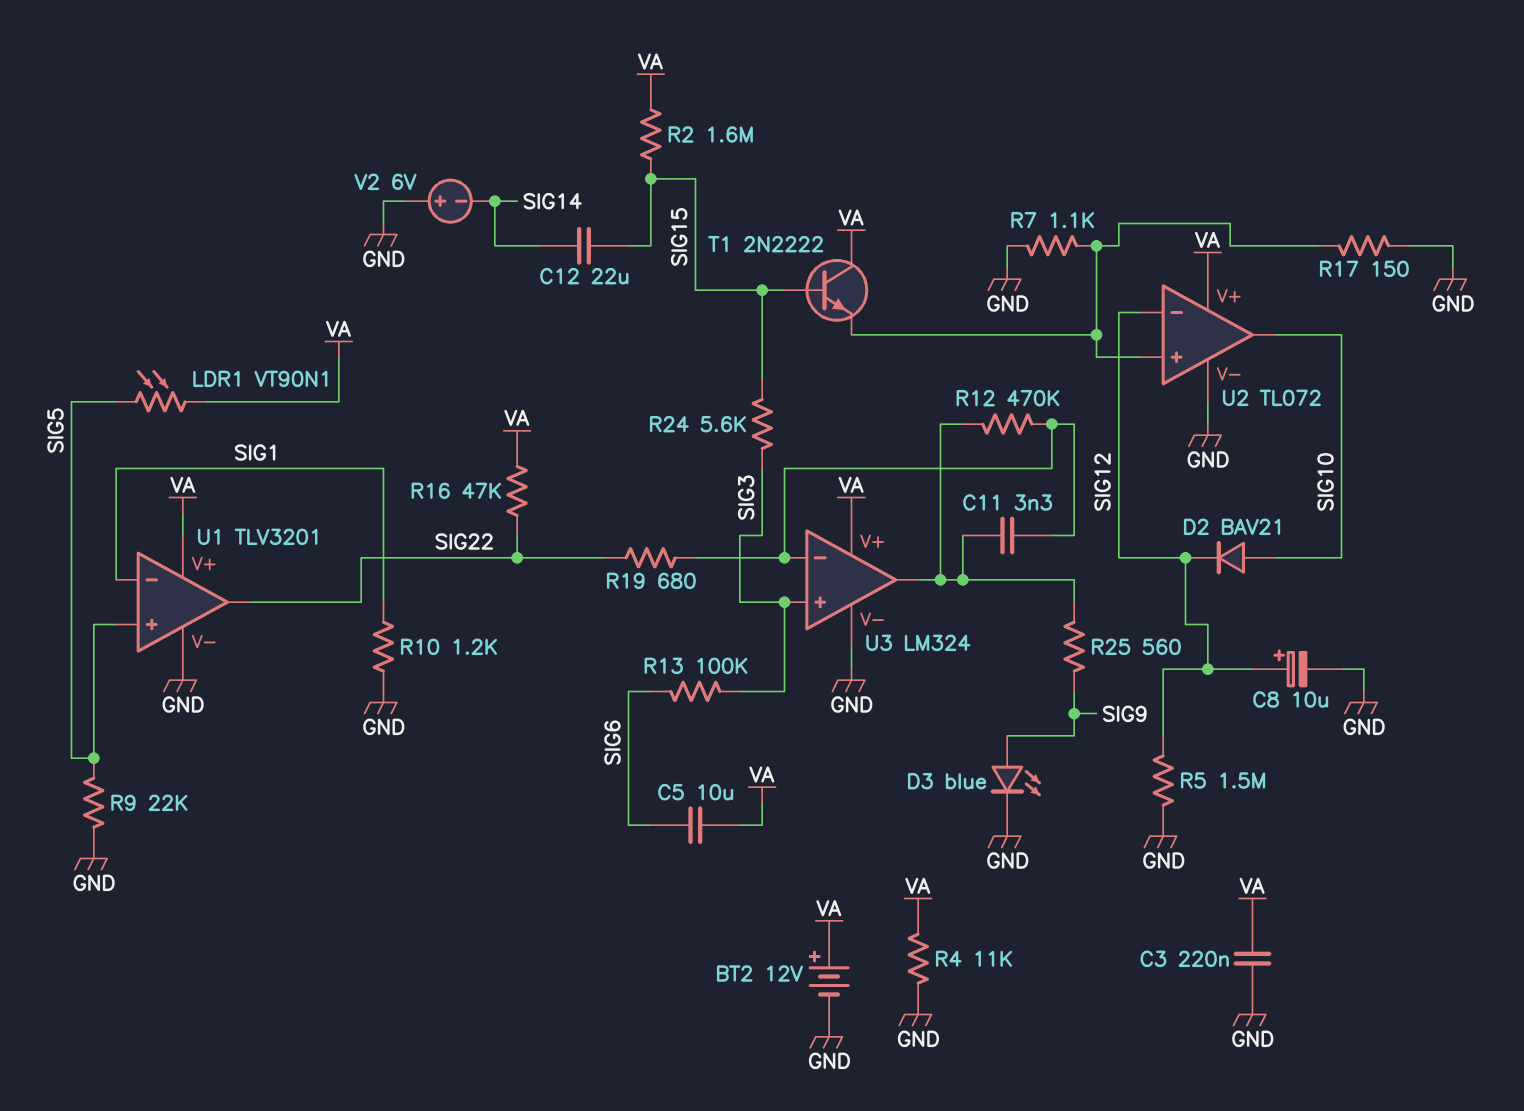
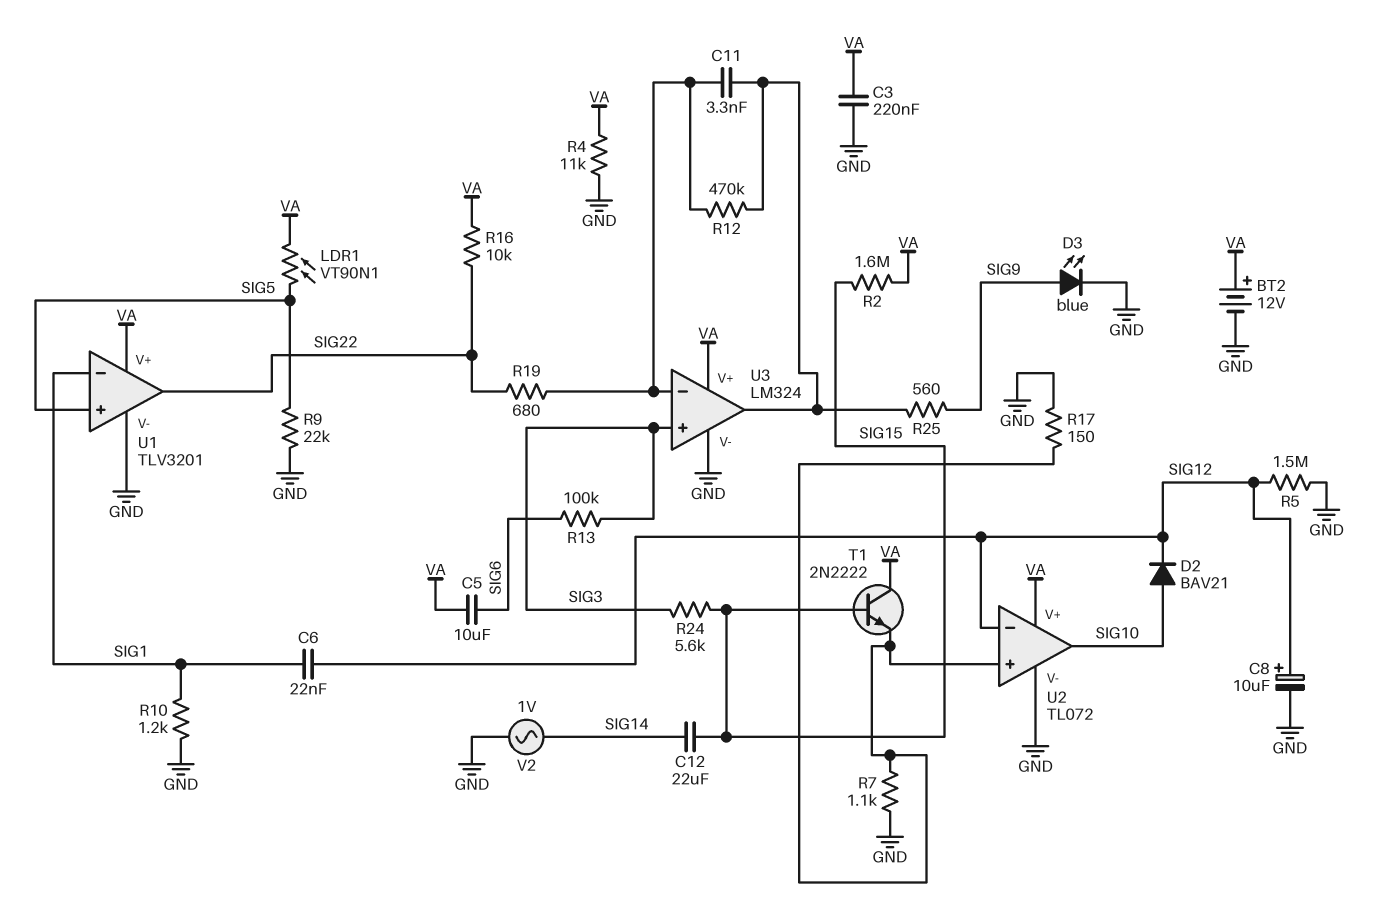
C6: none -> 22nF (SIG1, SIG12)
R16: 47k (SIG22, VA) -> 10k (SIG22, VA)
V2: 6V (plus GND, minus SIG14) -> AC 1V (GND, SIG14)

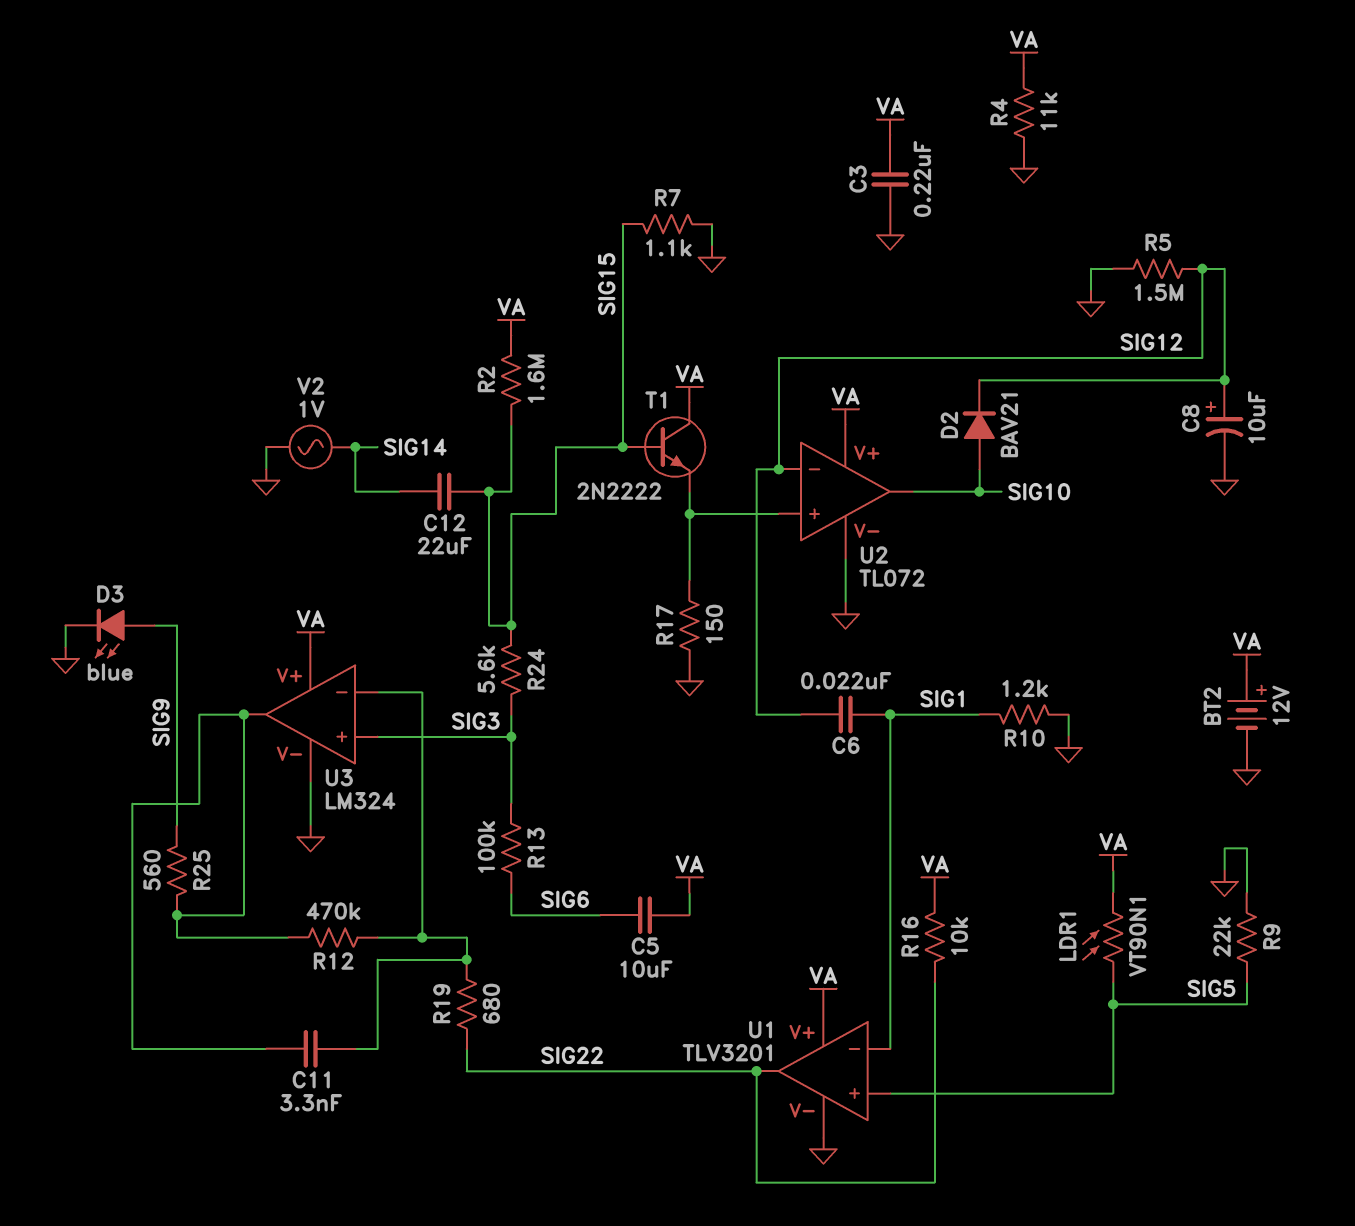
R7: 1.1k (GND, U2/in+) -> 1.1k (GND, SIG15)

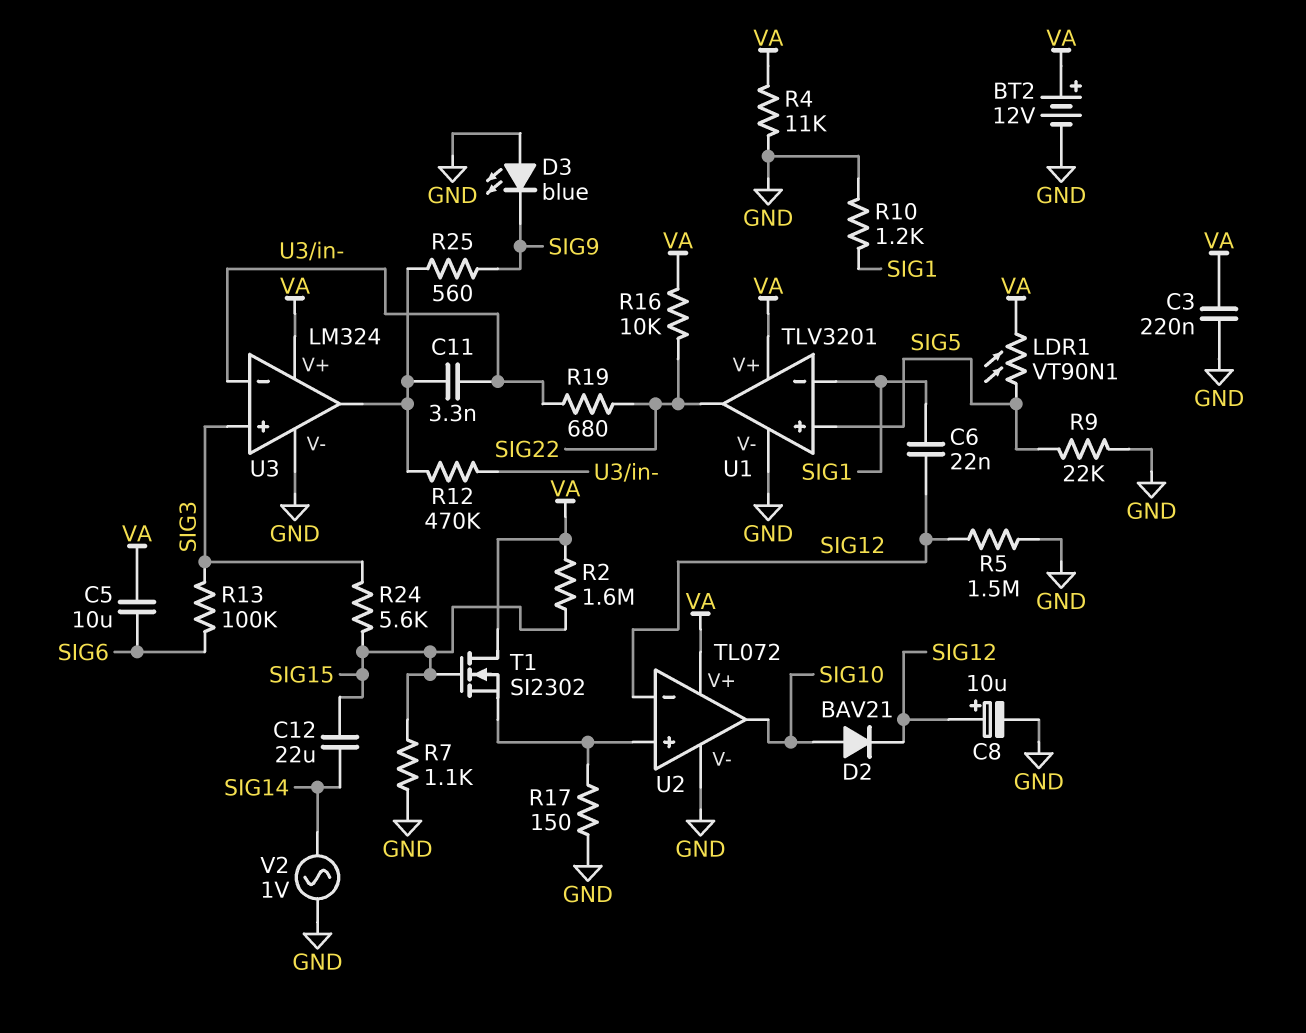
D3: LED blue (A SIG9, K GND) -> LED blue (A GND, K SIG9)
T1: NPN 2N2222 (B SIG15, C VA, E U2/in+) -> NMOS SI2302 (G SIG15, D VA, S U2/in+)

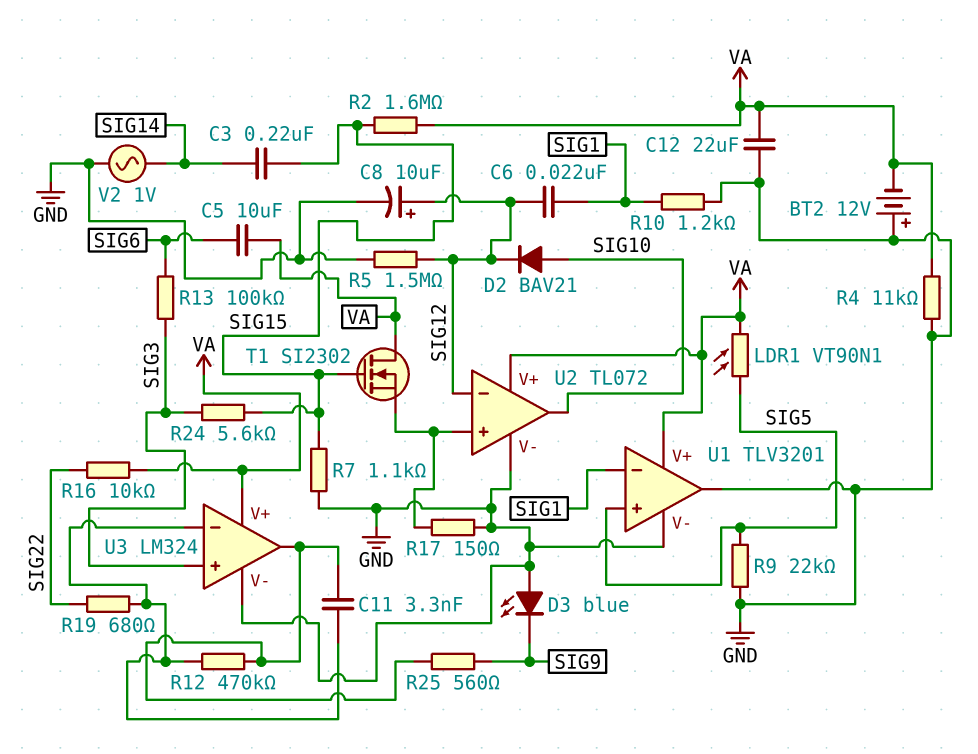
BT2: 12V (plus VA, minus GND) -> 12V (plus GND, minus VA)
C3: 220nF (GND, VA) -> 220nF (SIG14, SIG15)
C12: 22uF (SIG14, SIG15) -> 22uF (GND, VA)
U1 pin out: SIG22 -> GND

